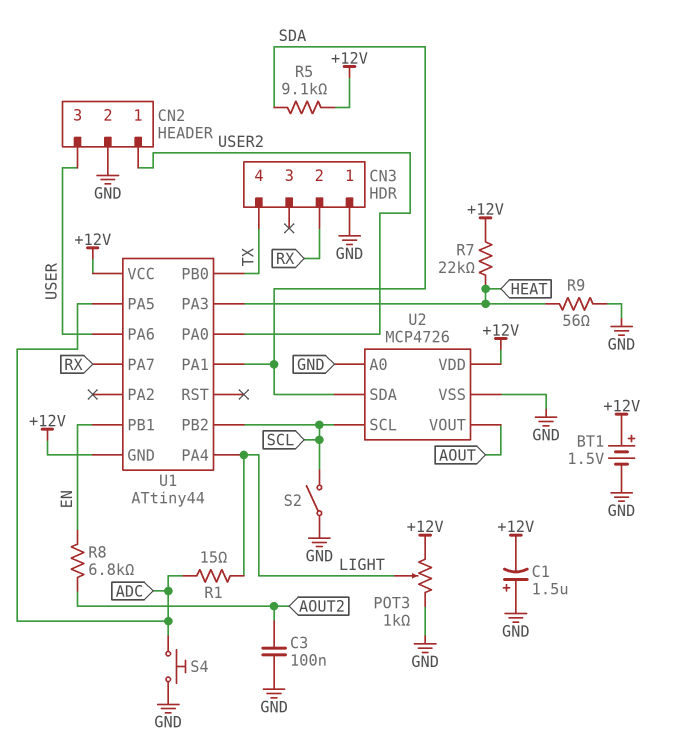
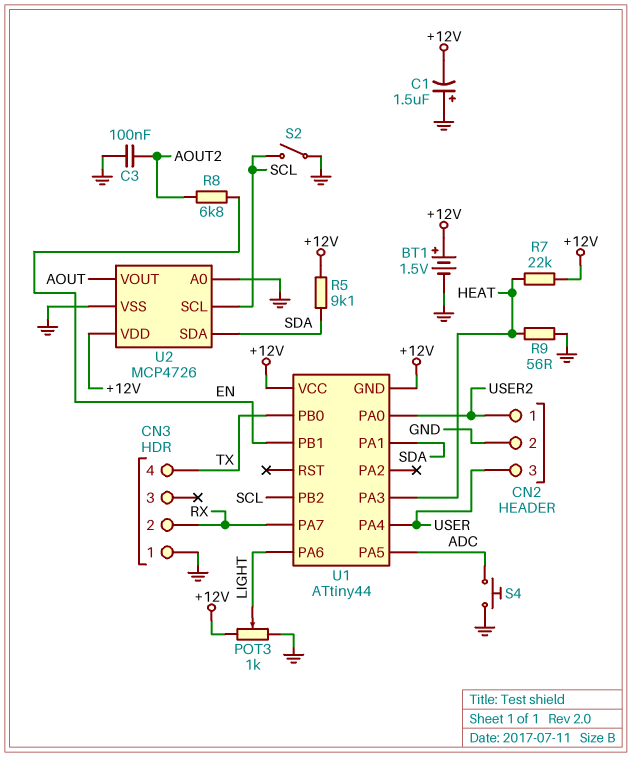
R1: 15 (ADC, LIGHT) -> none
U1 pin PA4: LIGHT -> USER
U1 pin PA6: USER -> LIGHT

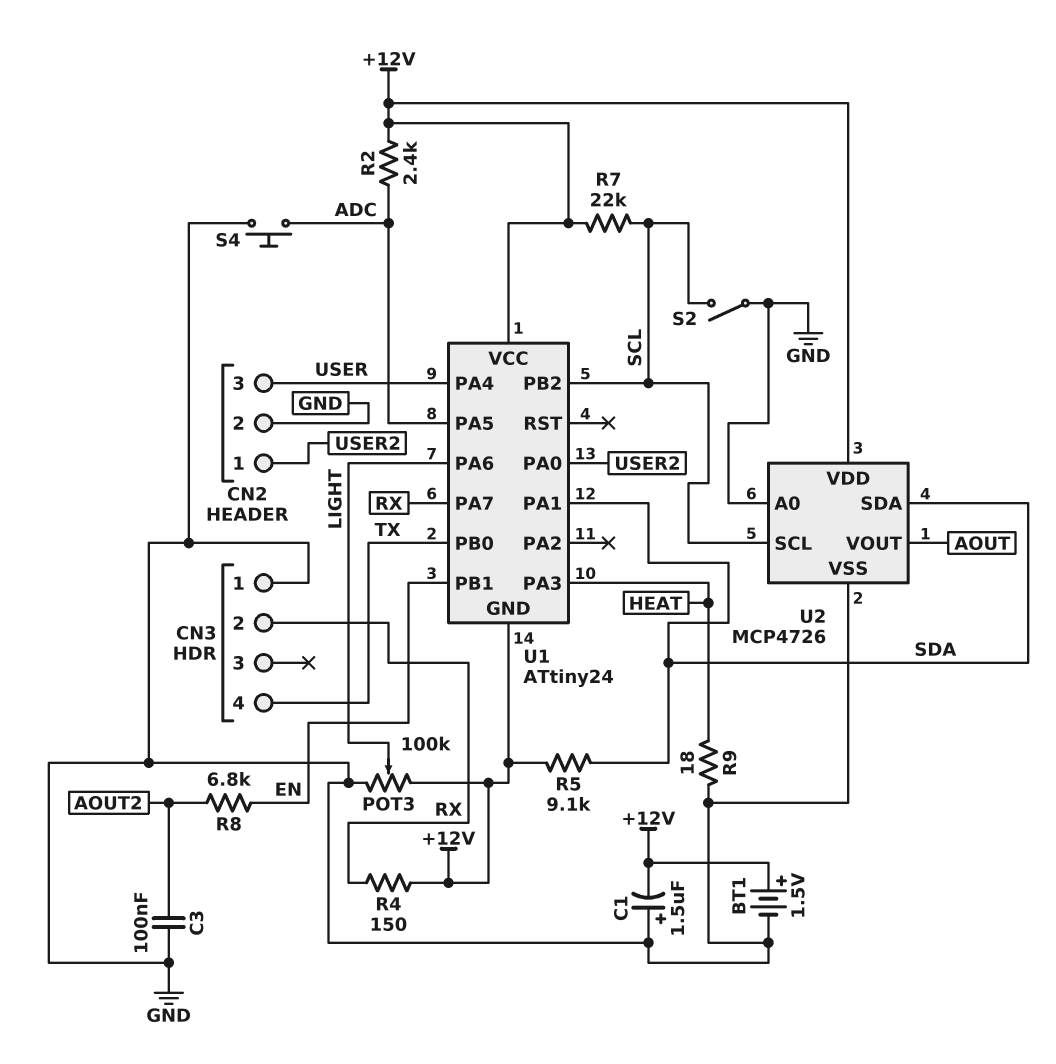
POT3: 1k (+12V, GND, wiper LIGHT) -> 100k (+12V, GND, wiper LIGHT)
R2: none -> 2.4k (+12V, ADC)
R4: none -> 150 (+12V, RX)
R7: 22k (+12V, HEAT) -> 22k (+12V, SCL)
R9: 56 (GND, HEAT) -> 18 (GND, HEAT)
U1: ATtiny44 -> ATtiny24

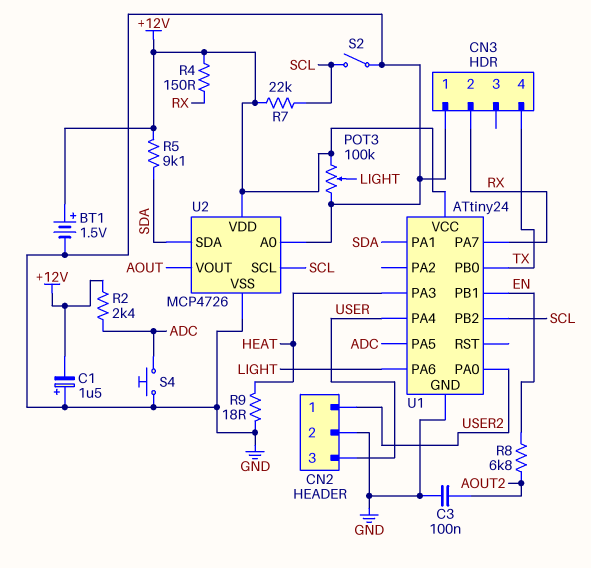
U1 pin GND: +12V -> GND

